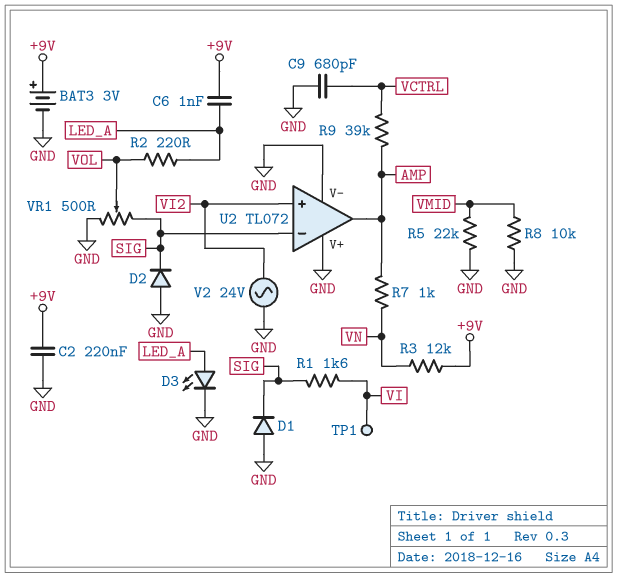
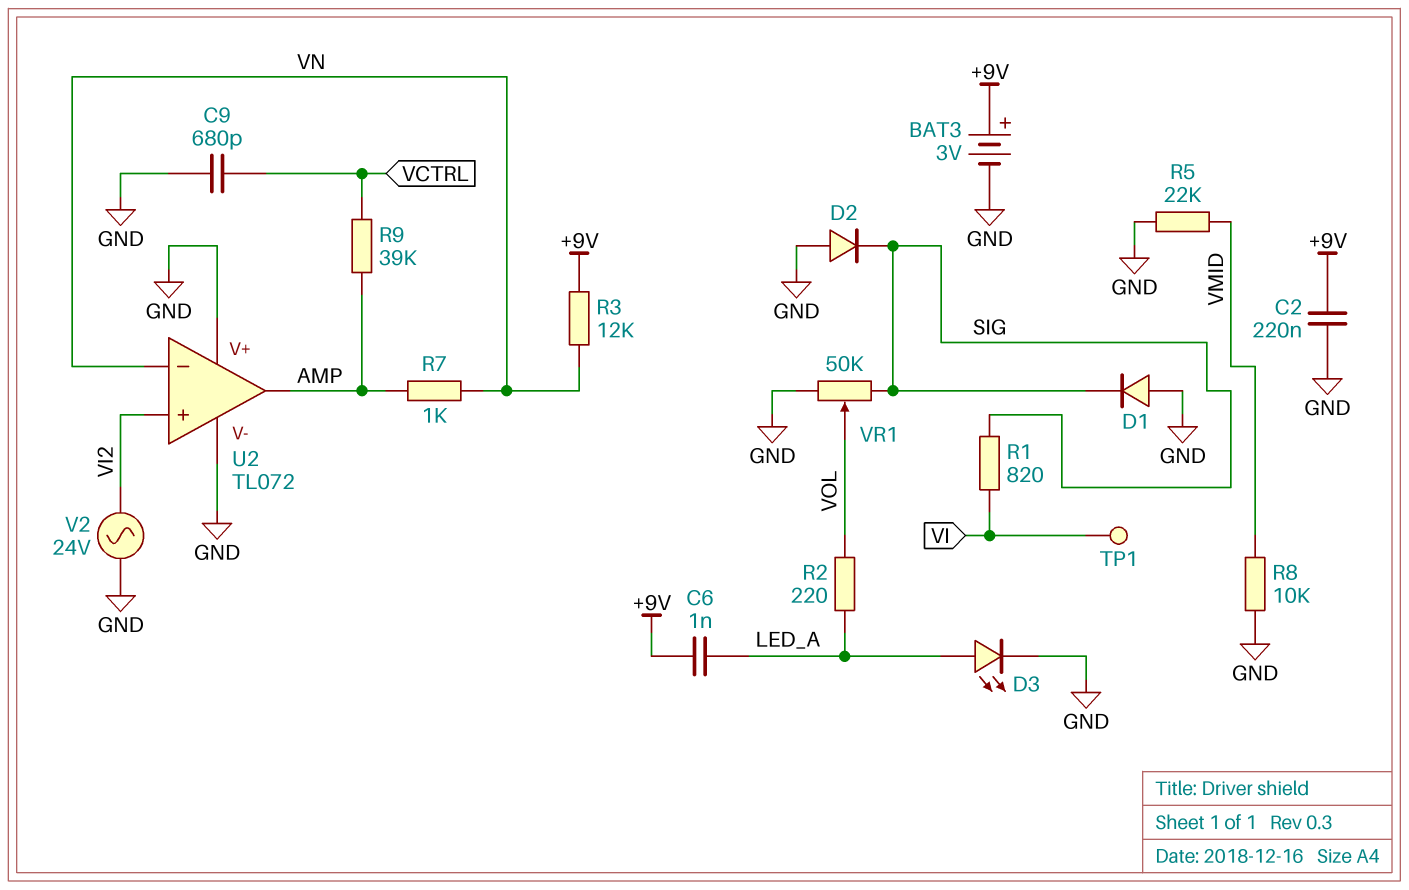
R1: 1.6k (SIG, VI) -> 820 (SIG, VI)
U2 pin in-: SIG -> VN
VR1: 500 (GND, SIG, wiper VOL) -> 50k (GND, SIG, wiper VOL)

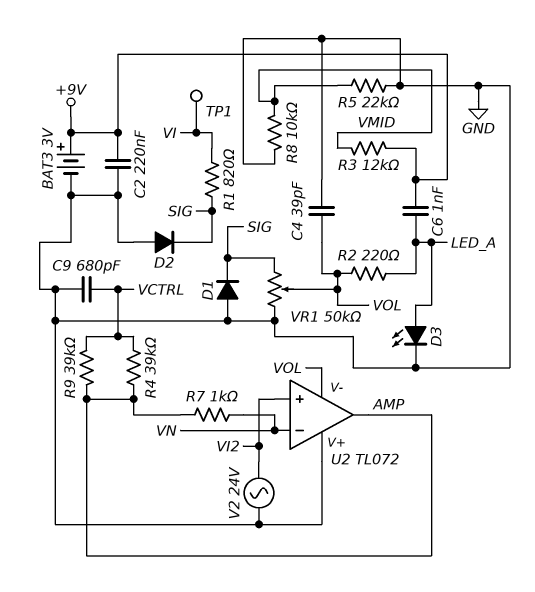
C4: none -> 39pF (GND, VOL)
R3: 12k (+9V, VN) -> 12k (+9V, VMID)
R4: none -> 39k (AMP, VCTRL)
U2 pin V-: GND -> VOL

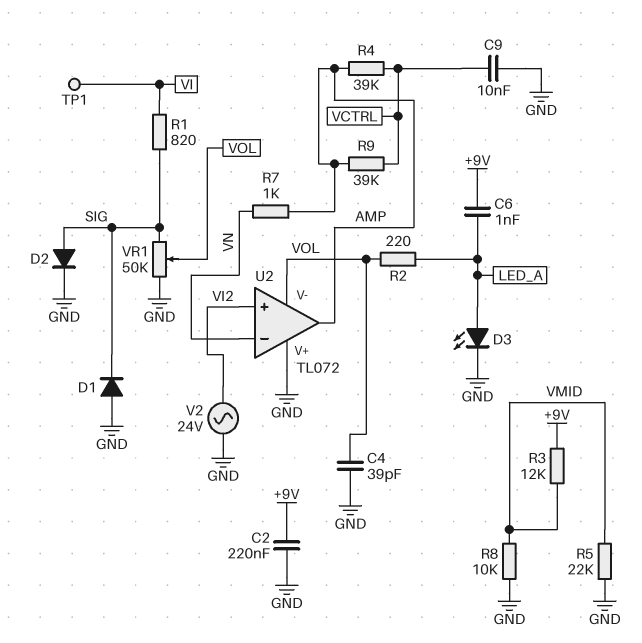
BAT3: 3V (plus +9V, minus GND) -> none
C9: 680pF (GND, VCTRL) -> 10nF (GND, VCTRL)
D2: diode (A GND, K SIG) -> diode (A SIG, K GND)

